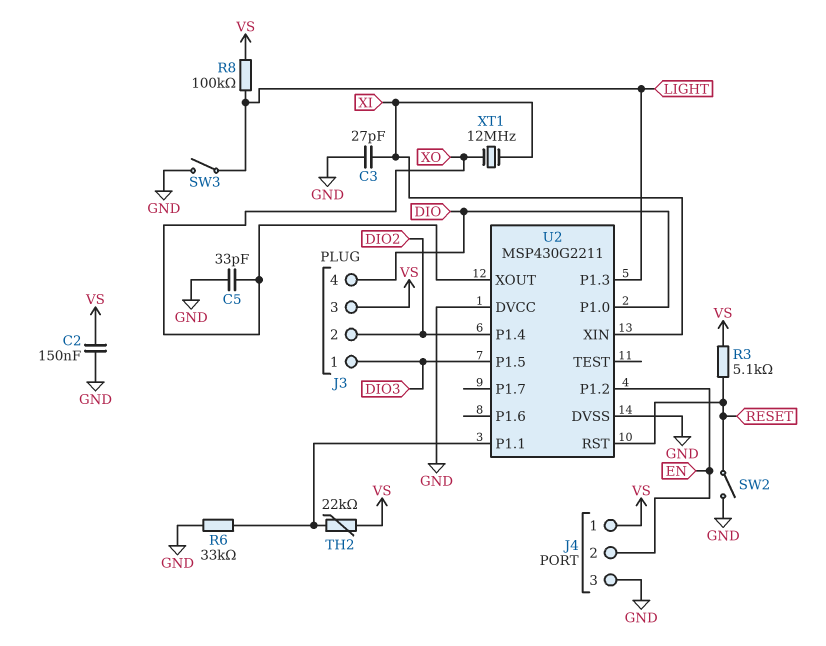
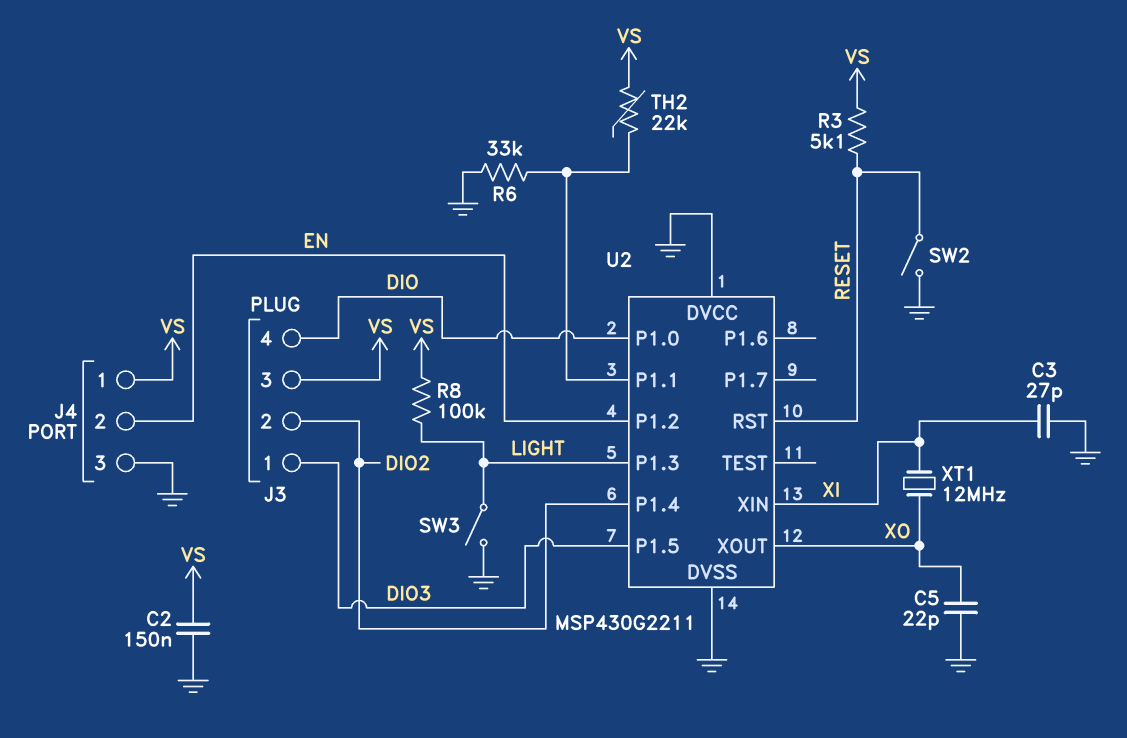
C5: 33pF (GND, XO) -> 22pF (GND, XO)

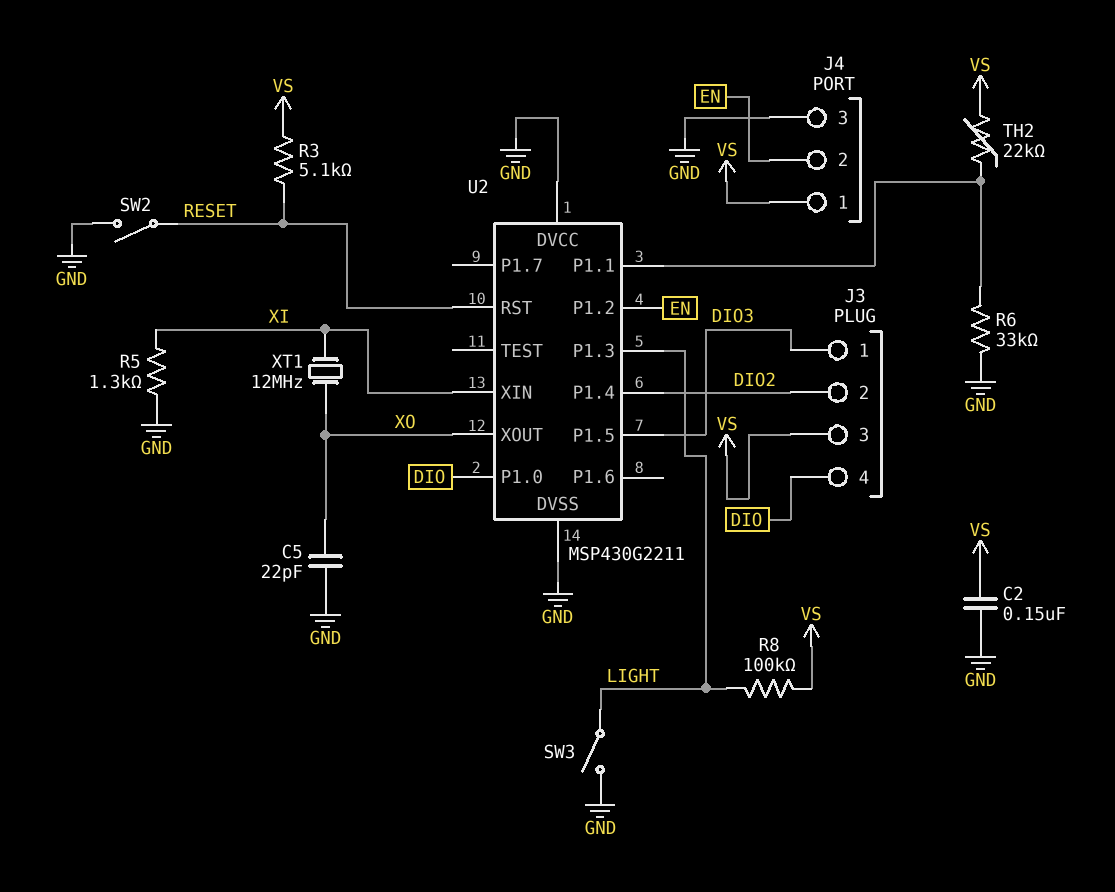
C3: 27pF (GND, XI) -> none
R5: none -> 1.3k (GND, XI)

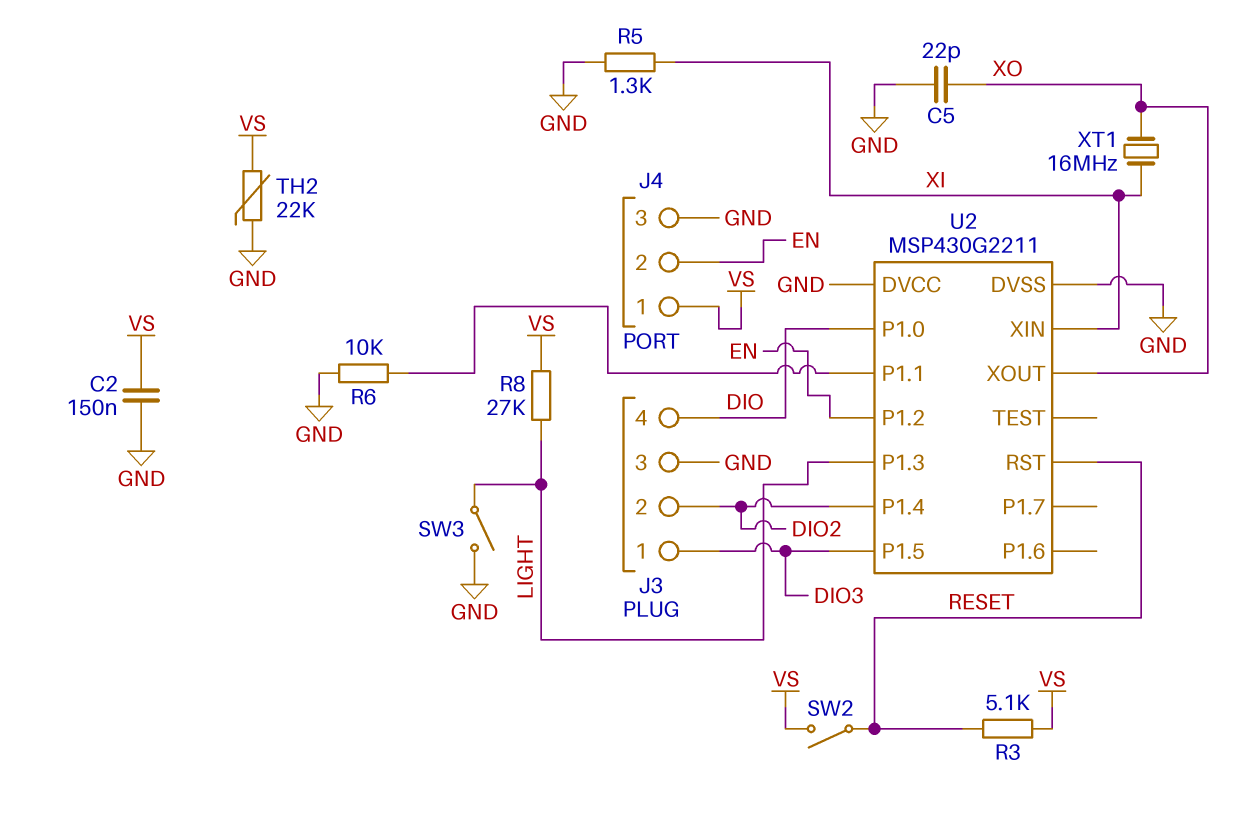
J3 pin 3: VS -> GND
R6: 33k (GND, U2/P1.1) -> 10k (GND, U2/P1.1)
R8: 100k (LIGHT, VS) -> 27k (LIGHT, VS)
SW2: switch (GND, RESET) -> switch (RESET, VS)
TH2: 22k (U2/P1.1, VS) -> 22k (GND, VS)
XT1: 12MHz (XI, XO) -> 16MHz (XI, XO)

